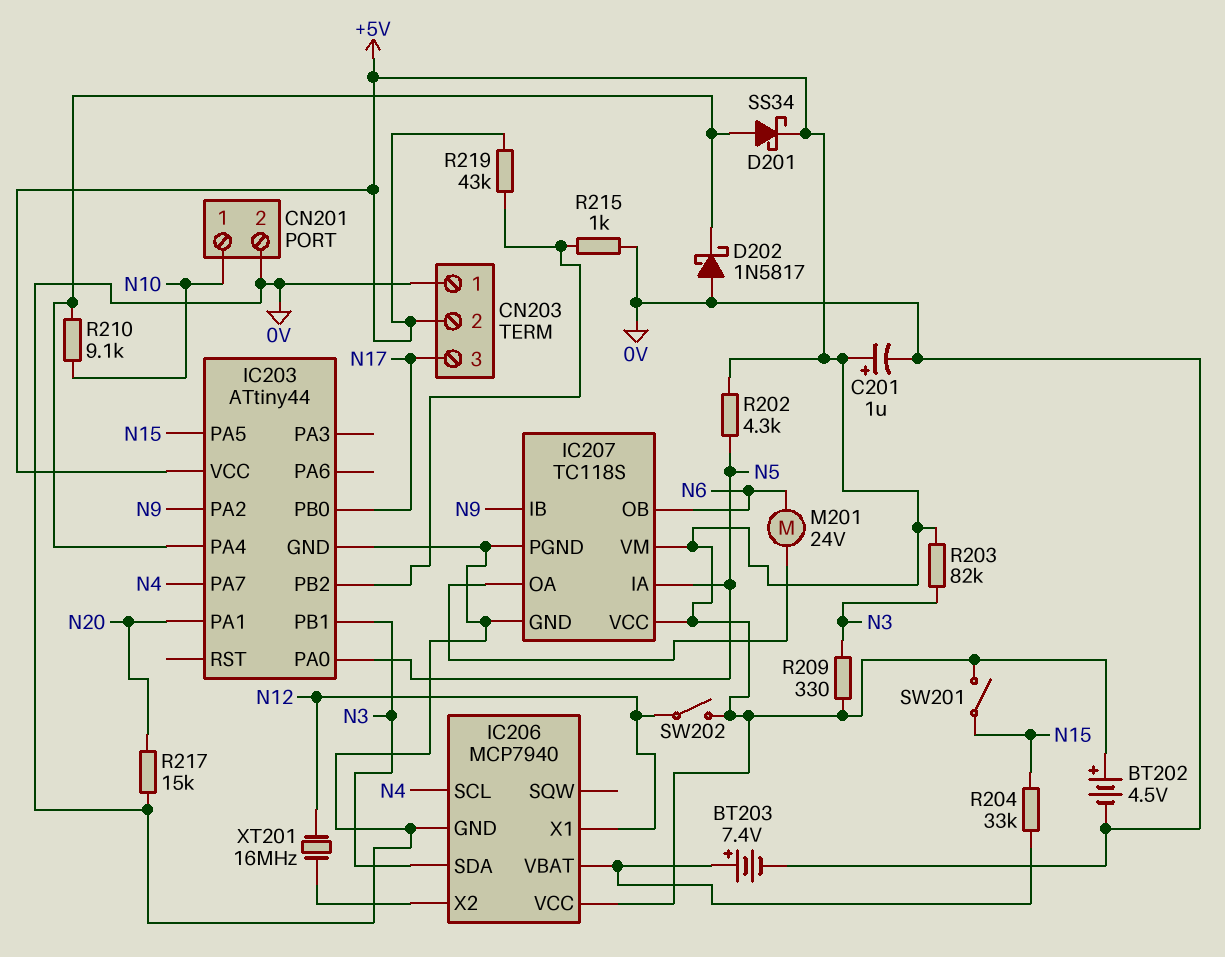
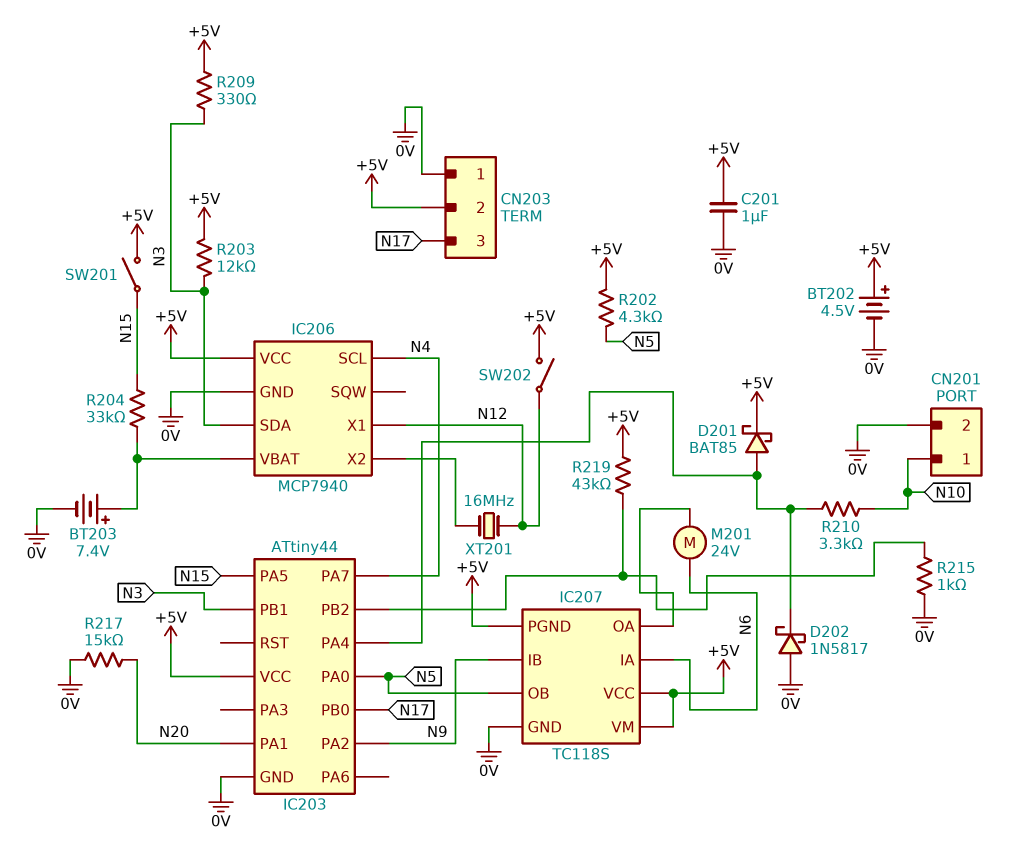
C201: 1uF (plus +5V, minus 0V) -> 1uF (+5V, 0V)
D201: schottky SS34 (A IC203/PA4, K +5V) -> schottky BAT85 (A IC203/PA4, K +5V)
IC207 pin IA: N5 -> N6
IC207 pin OB: N6 -> N5
IC207 pin PGND: 0V -> +5V
R203: 82k (+5V, N3) -> 12k (+5V, N3)
R210: 9.1k (IC203/PA4, N10) -> 3.3k (IC203/PA4, N10)

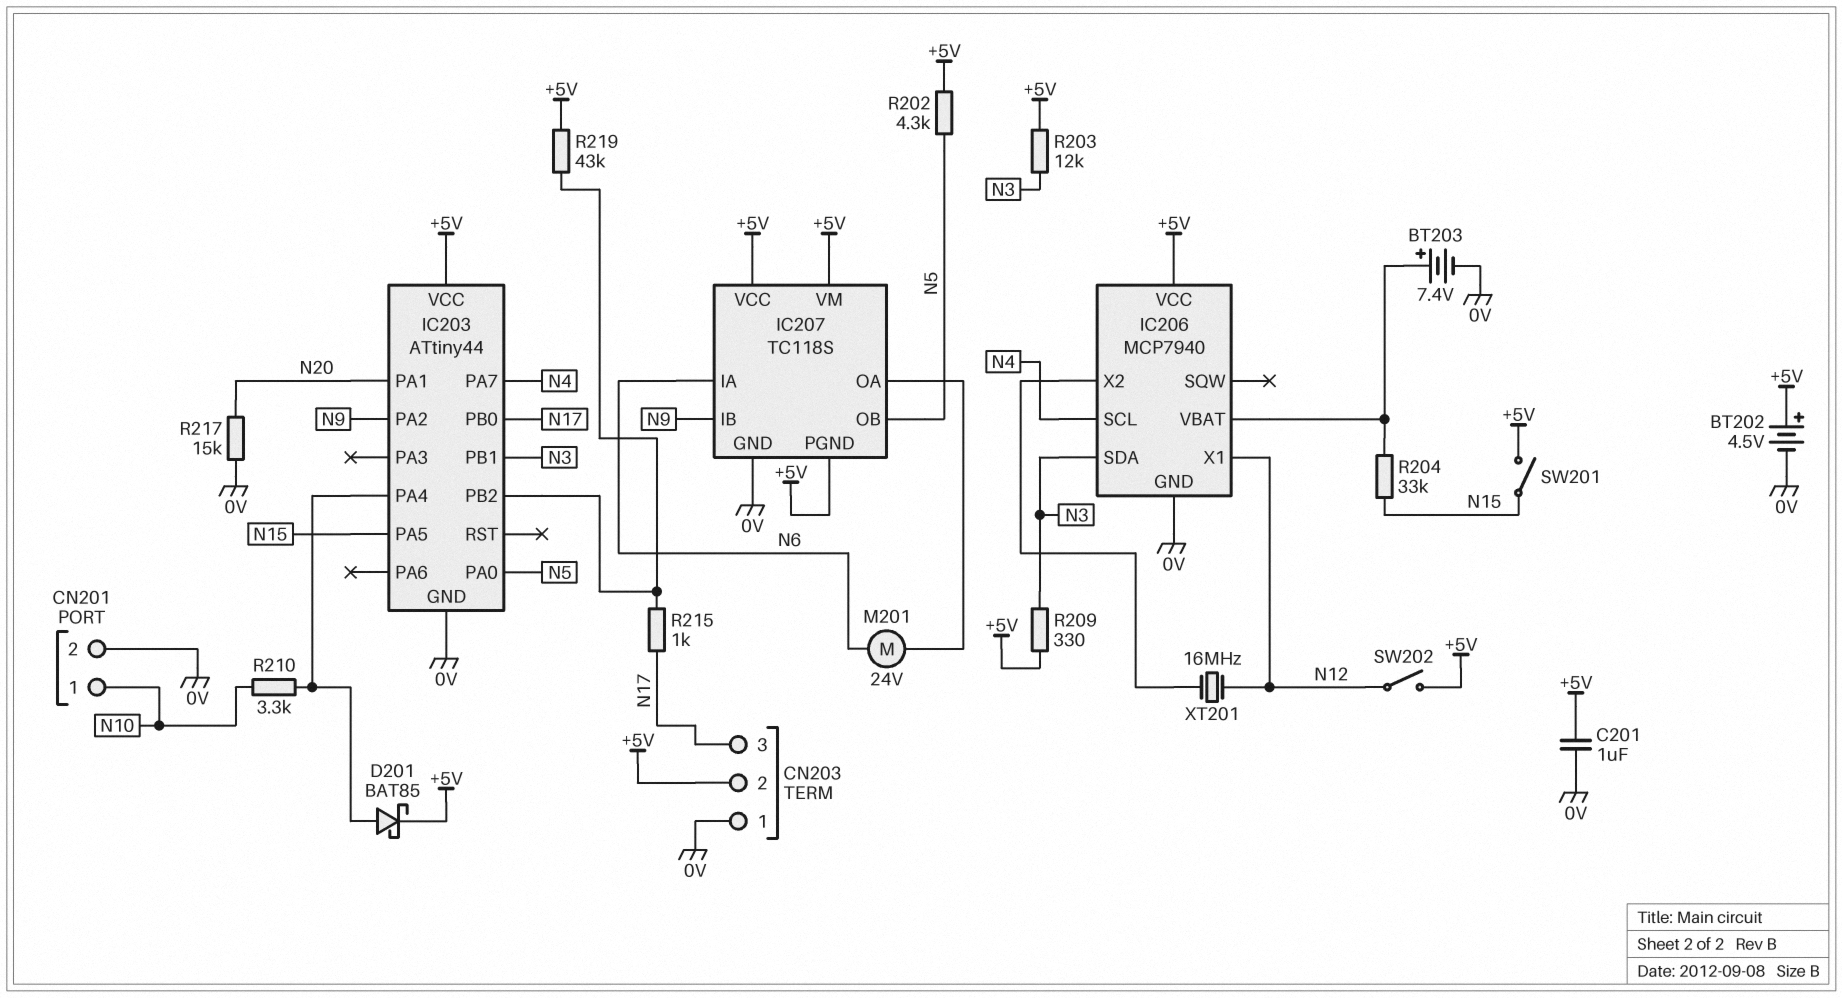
D202: schottky 1N5817 (A 0V, K IC203/PA4) -> none
R215: 1k (0V, IC203/PB2) -> 1k (IC203/PB2, N17)

